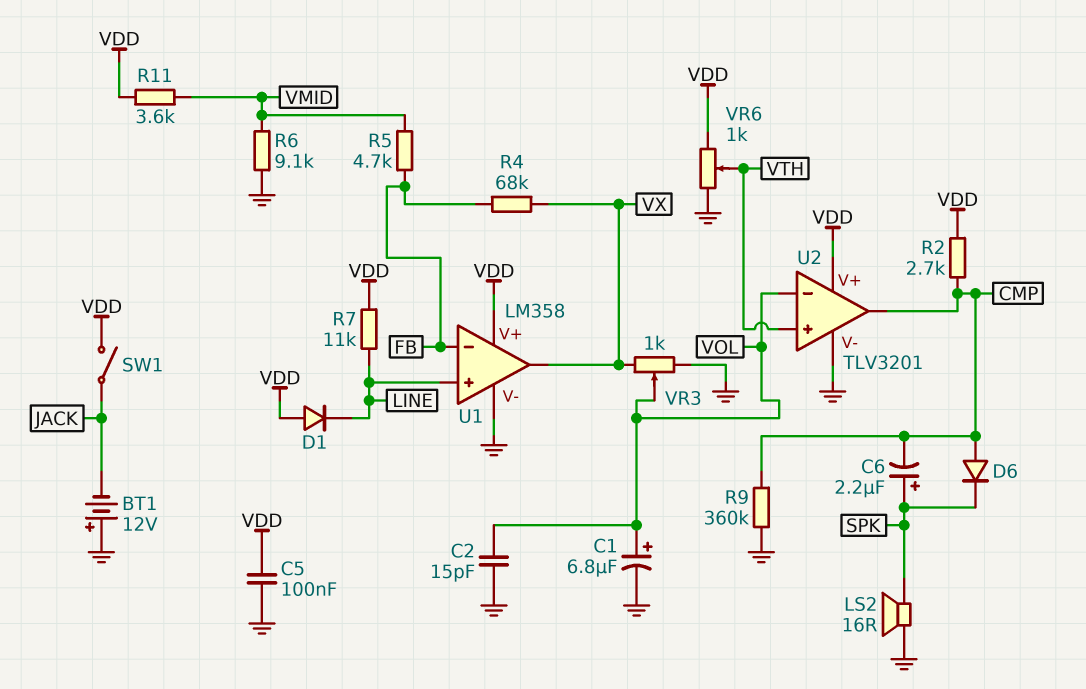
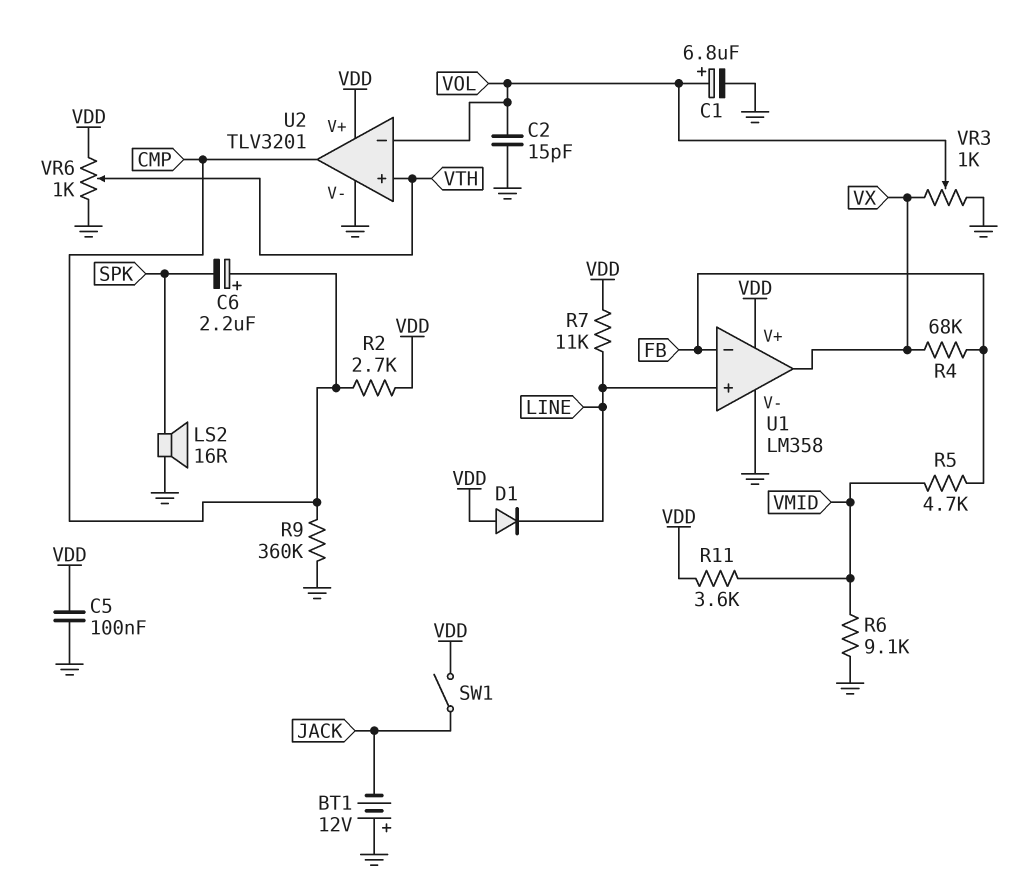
C6: 2.2uF (plus SPK, minus CMP) -> 2.2uF (plus CMP, minus SPK)
D6: diode (A CMP, K SPK) -> none

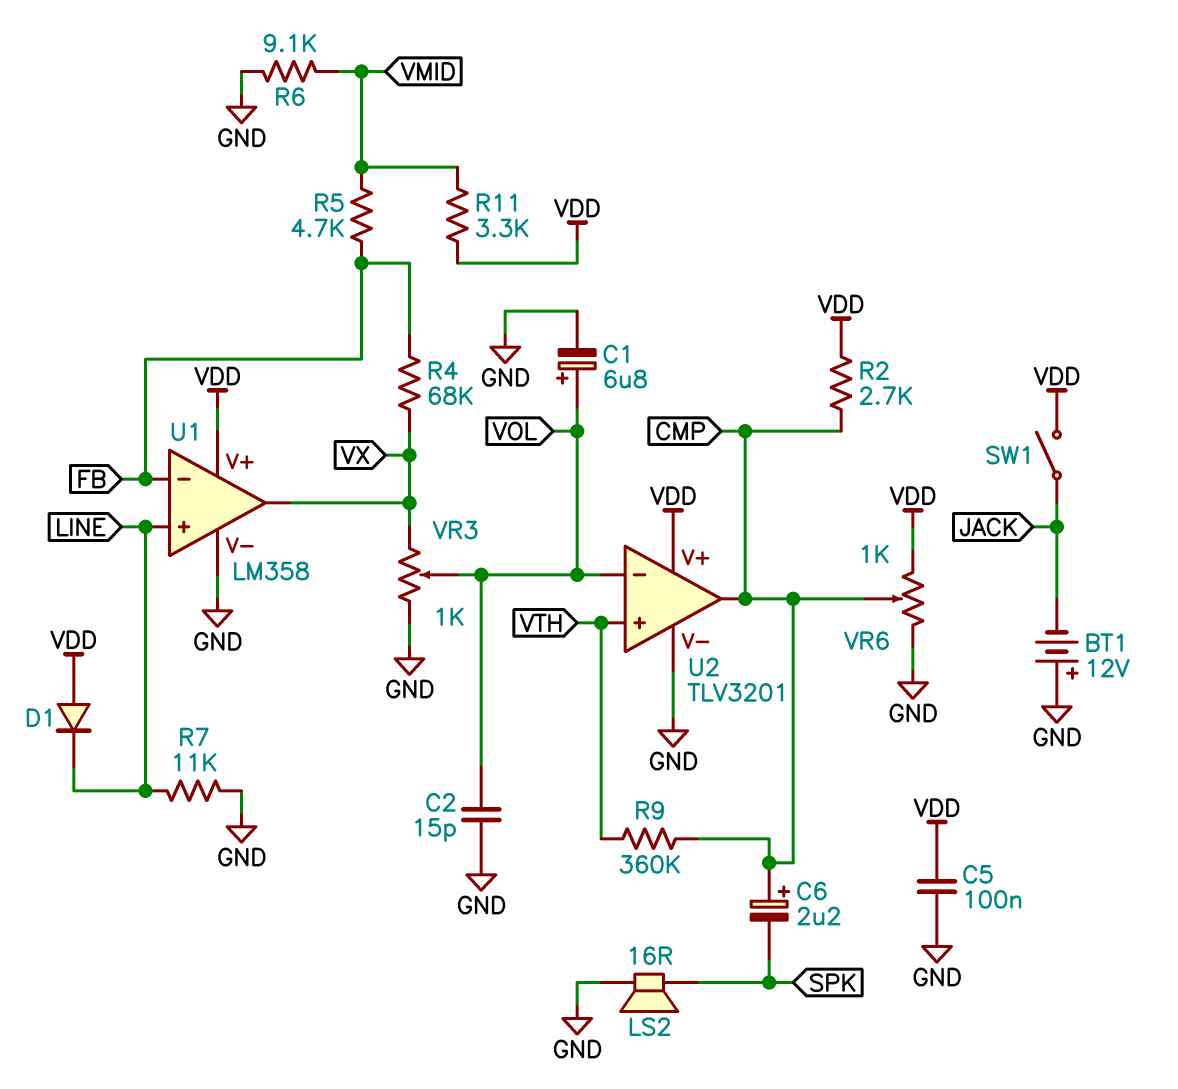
R7: 11k (LINE, VDD) -> 11k (GND, LINE)
R9: 360k (CMP, GND) -> 360k (CMP, VTH)
R11: 3.6k (VDD, VMID) -> 3.3k (VDD, VMID)
VR6: 1k (GND, VDD, wiper VTH) -> 1k (GND, VDD, wiper CMP)

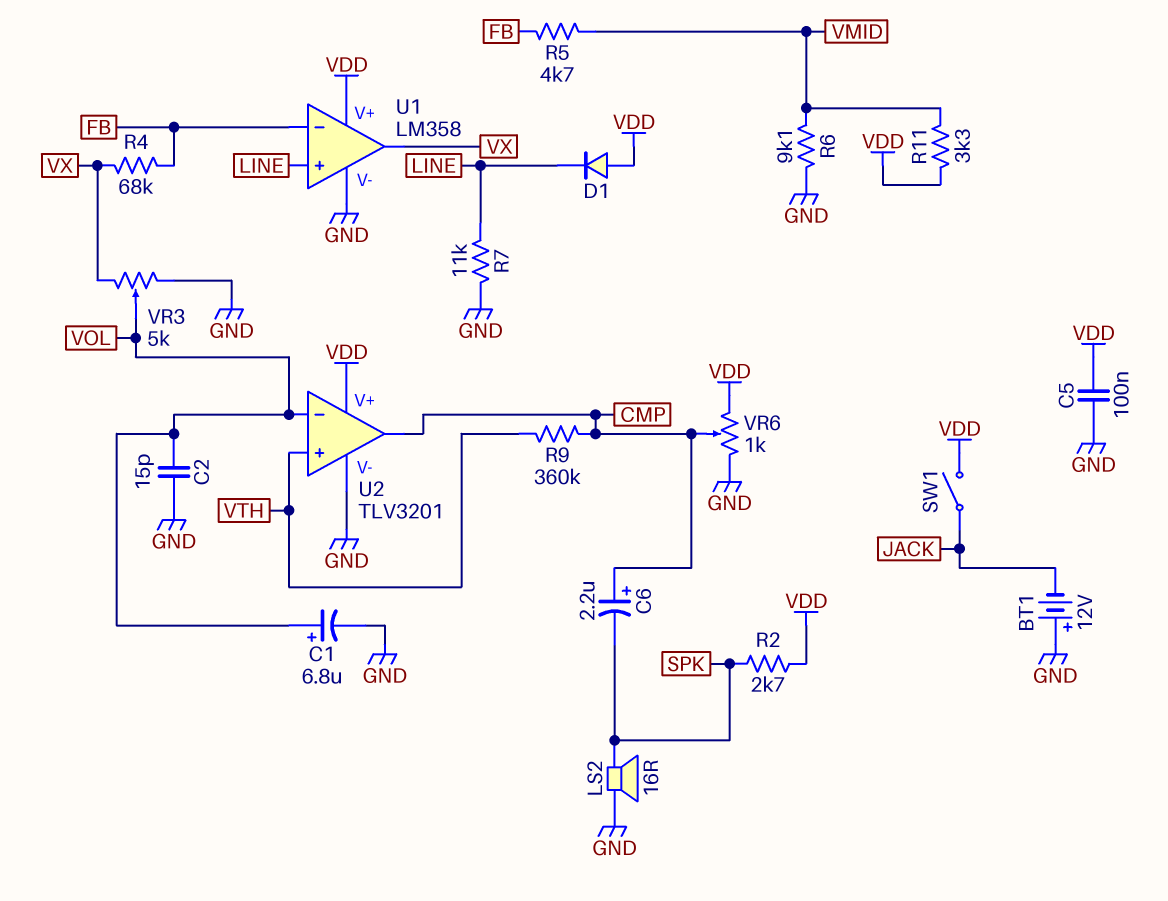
R2: 2.7k (CMP, VDD) -> 2.7k (SPK, VDD)
VR3: 1k (GND, VX, wiper VOL) -> 5k (GND, VX, wiper VOL)

